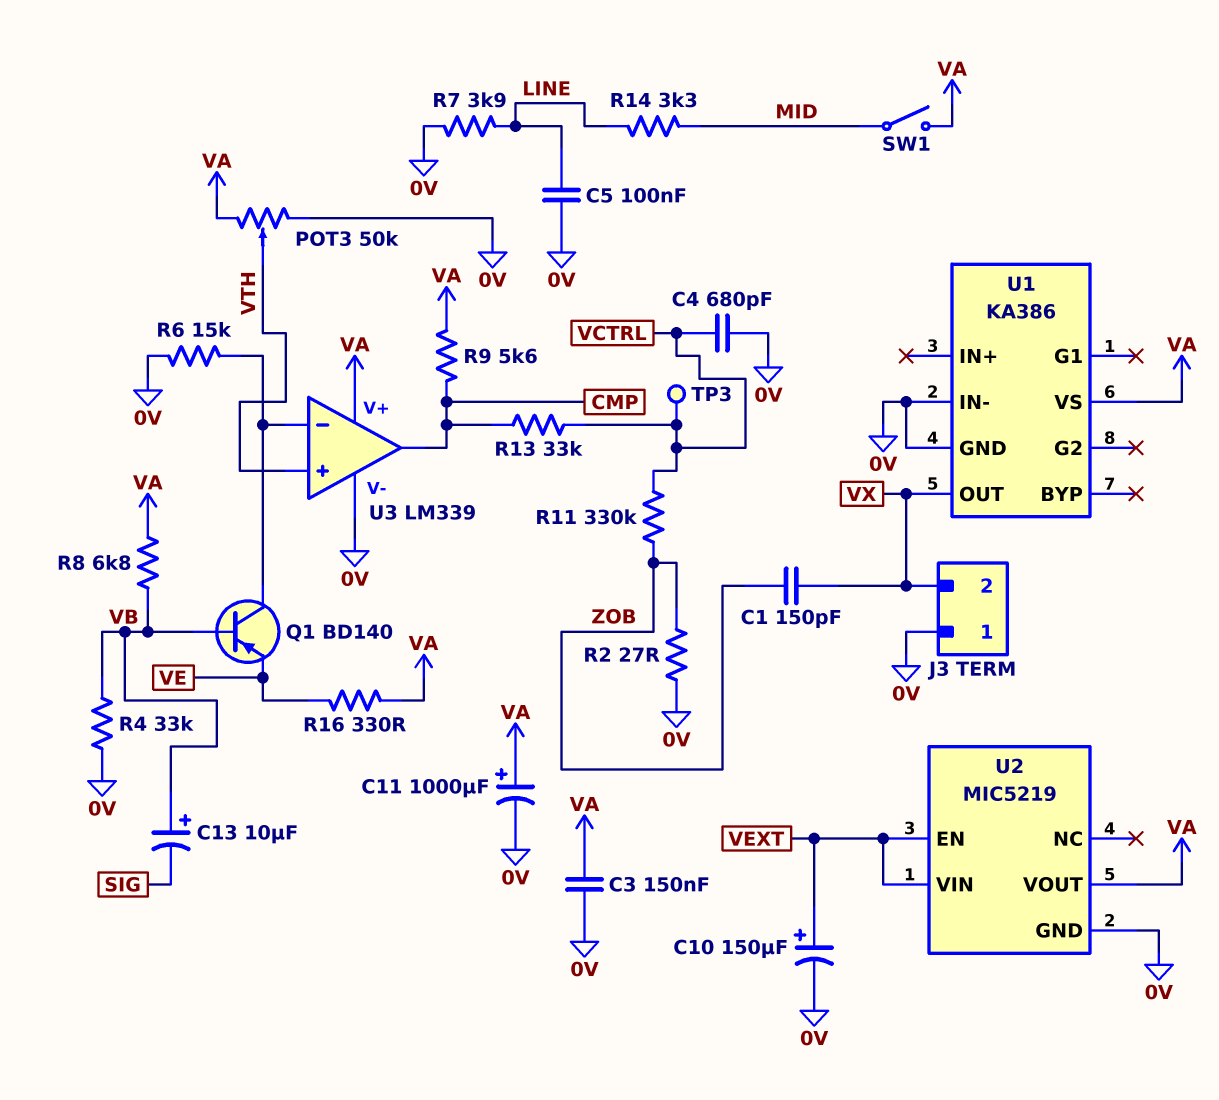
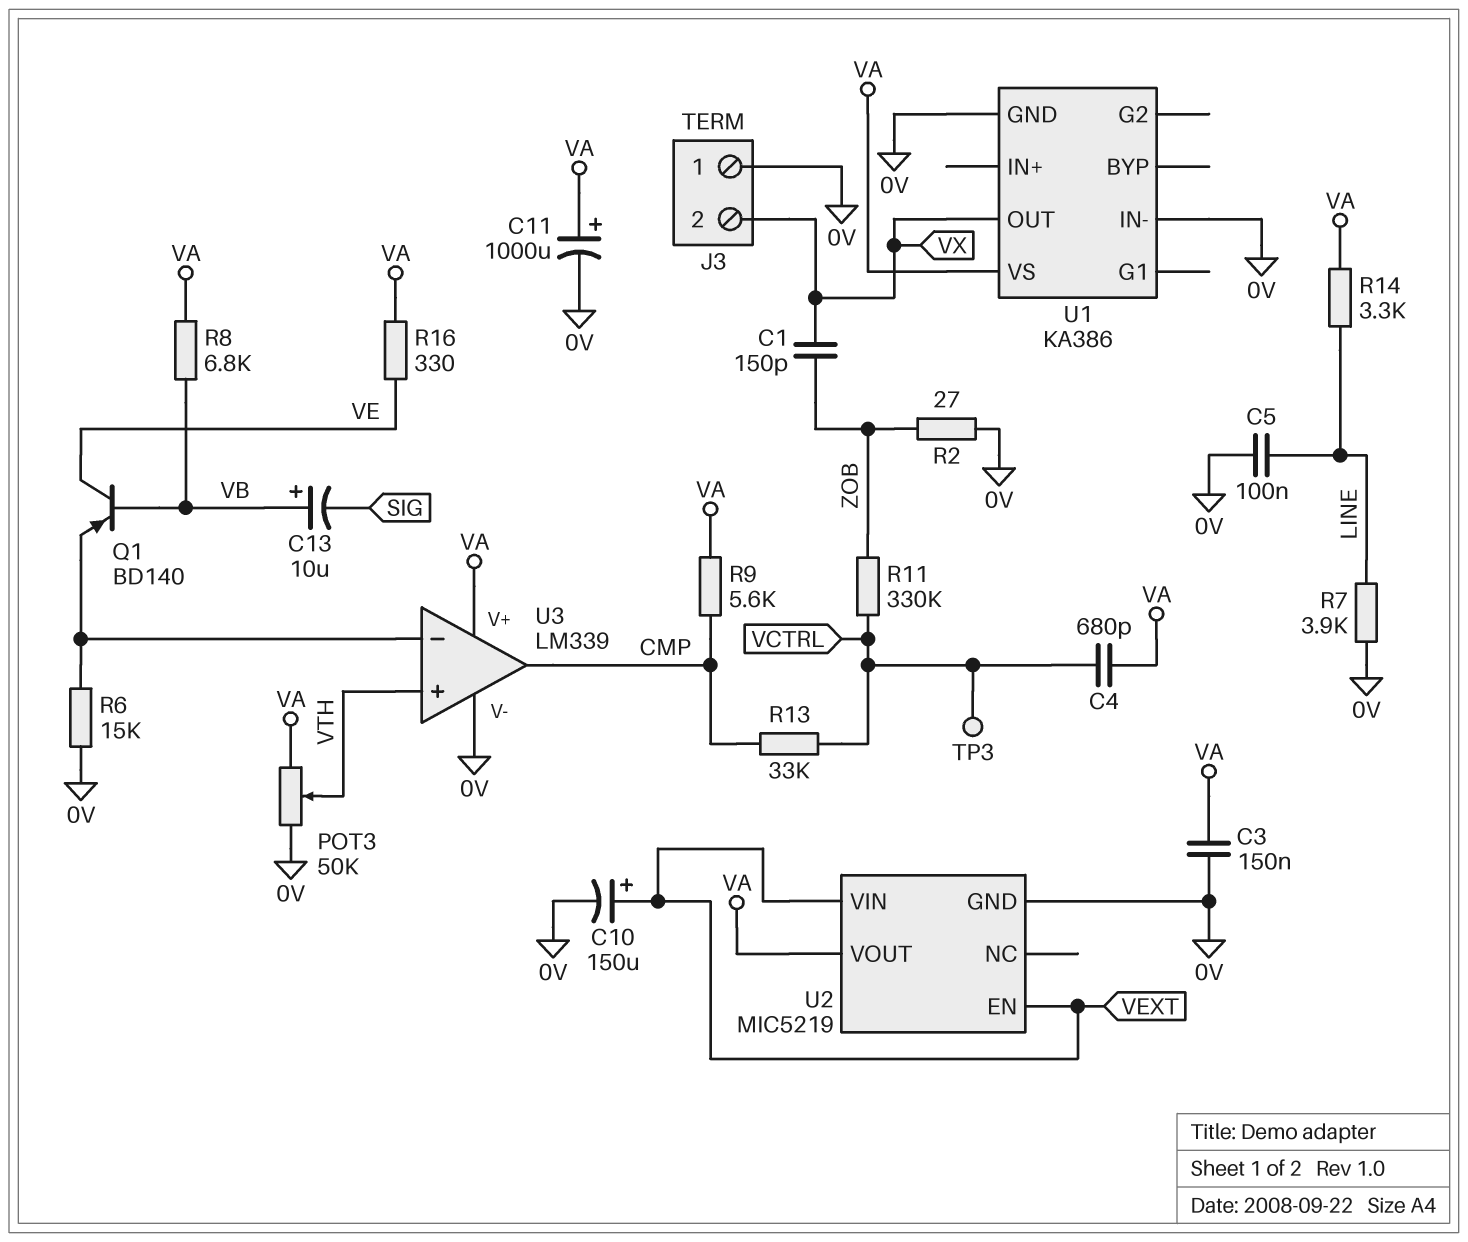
C4: 680pF (0V, VCTRL) -> 680pF (VA, VCTRL)
Q1: PNP BD140 (B VB, C U3/in-, E VE) -> PNP BD140 (B VB, C VE, E U3/in-)
R4: 33k (0V, VB) -> none
R14: 3.3k (LINE, MID) -> 3.3k (LINE, VA)
SW1: switch (MID, VA) -> none

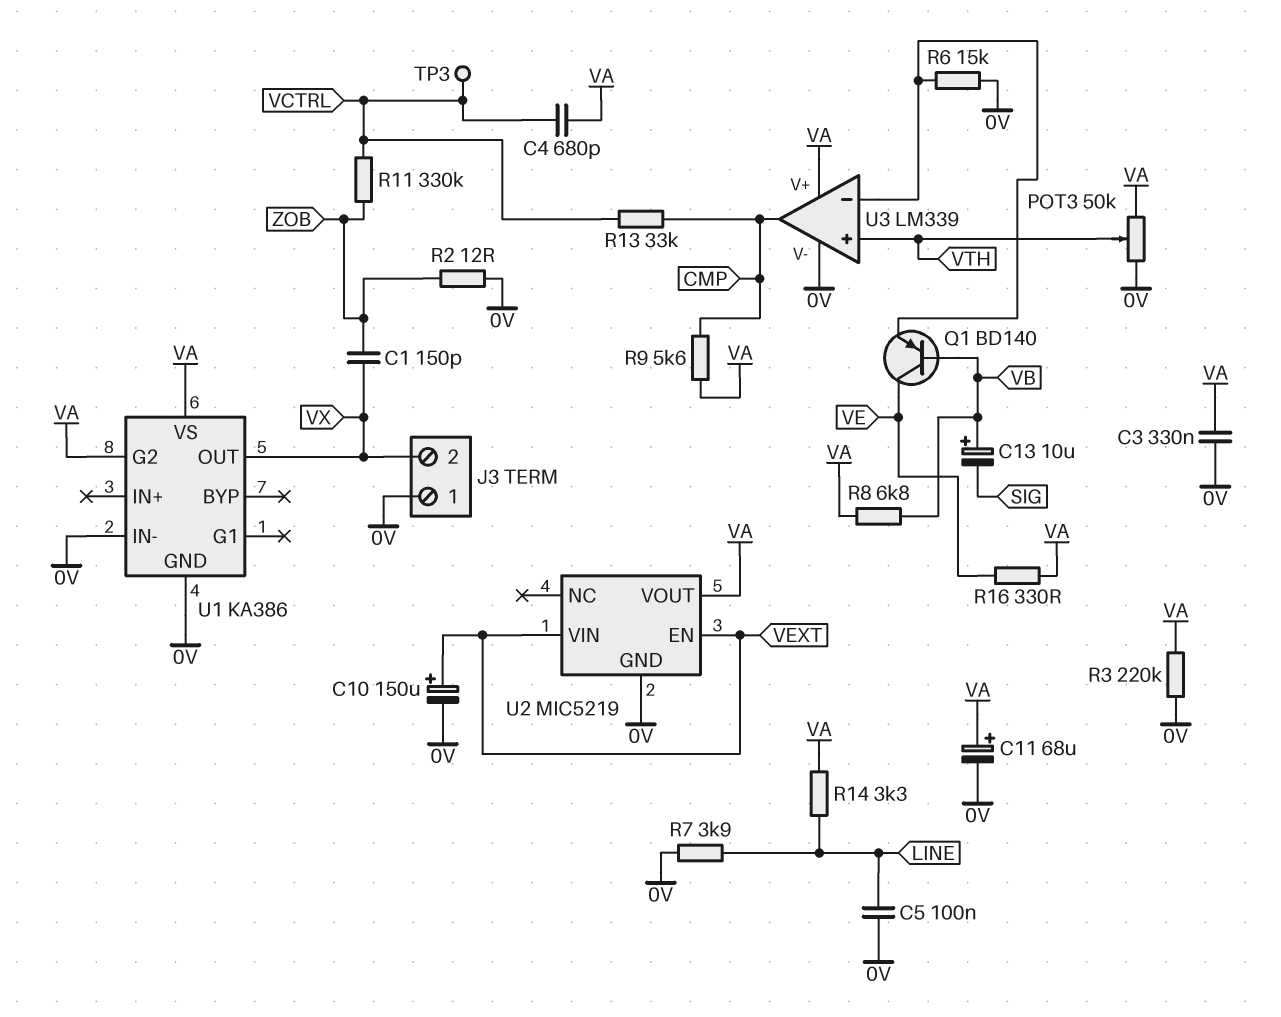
C3: 150nF (0V, VA) -> 330nF (0V, VA)
C11: 1000uF (plus VA, minus 0V) -> 68uF (plus VA, minus 0V)
R2: 27 (0V, ZOB) -> 12 (0V, ZOB)
R3: none -> 220k (0V, VA)
U1 pin G2: none -> VA

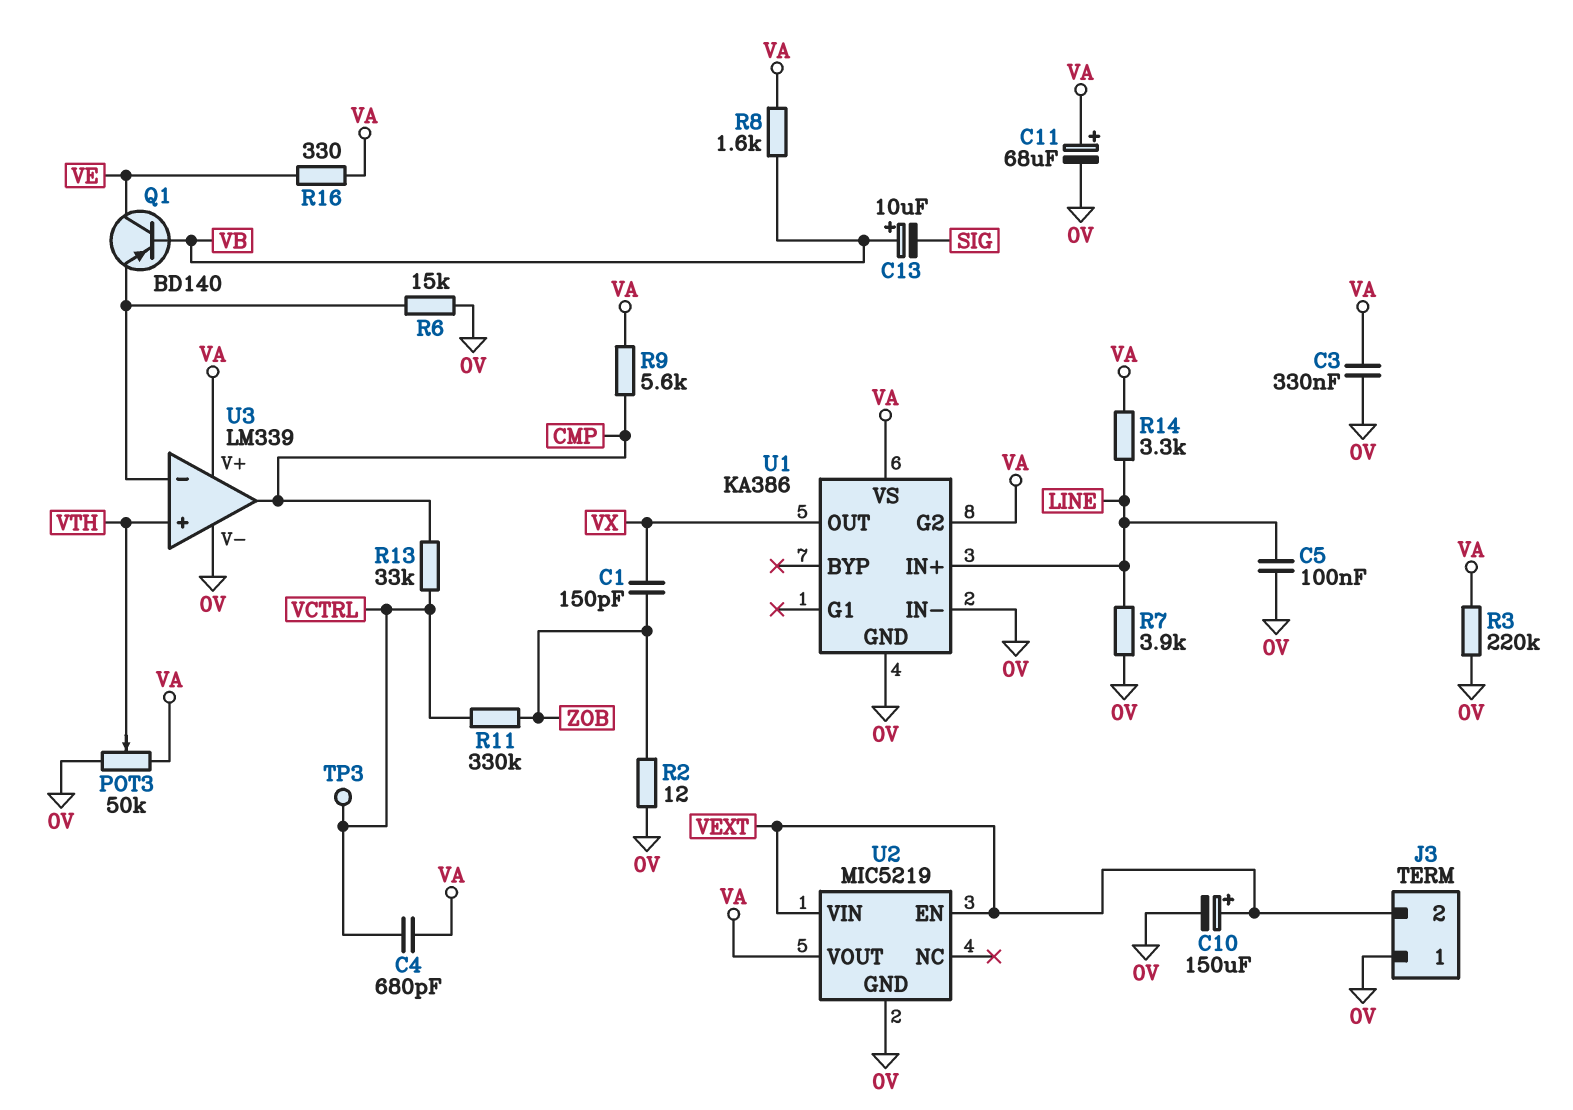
J3 pin 2: VX -> VEXT
R8: 6.8k (VA, VB) -> 1.6k (VA, VB)
U1 pin IN+: none -> LINE

